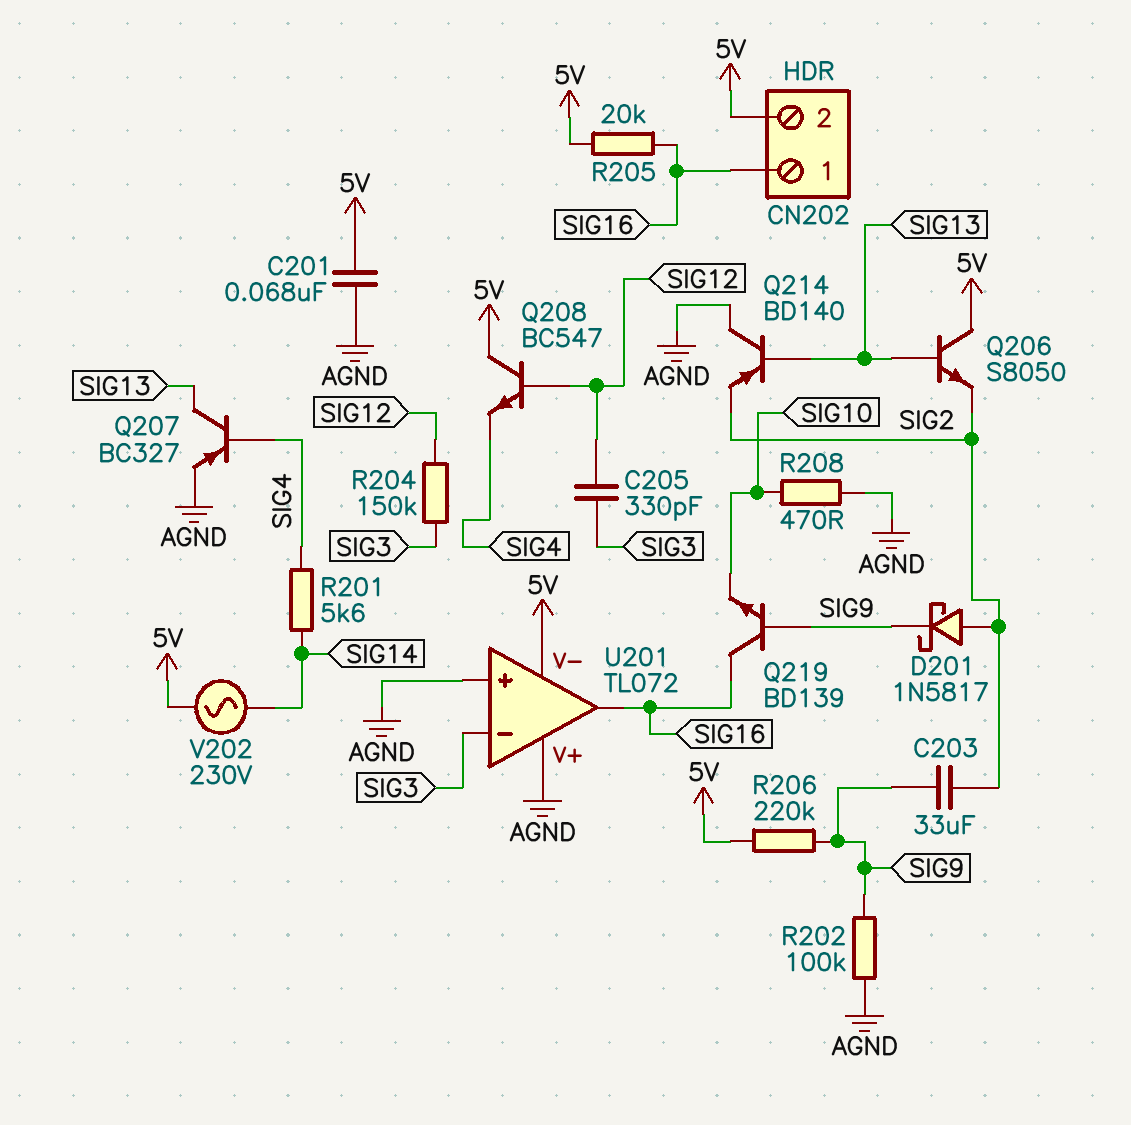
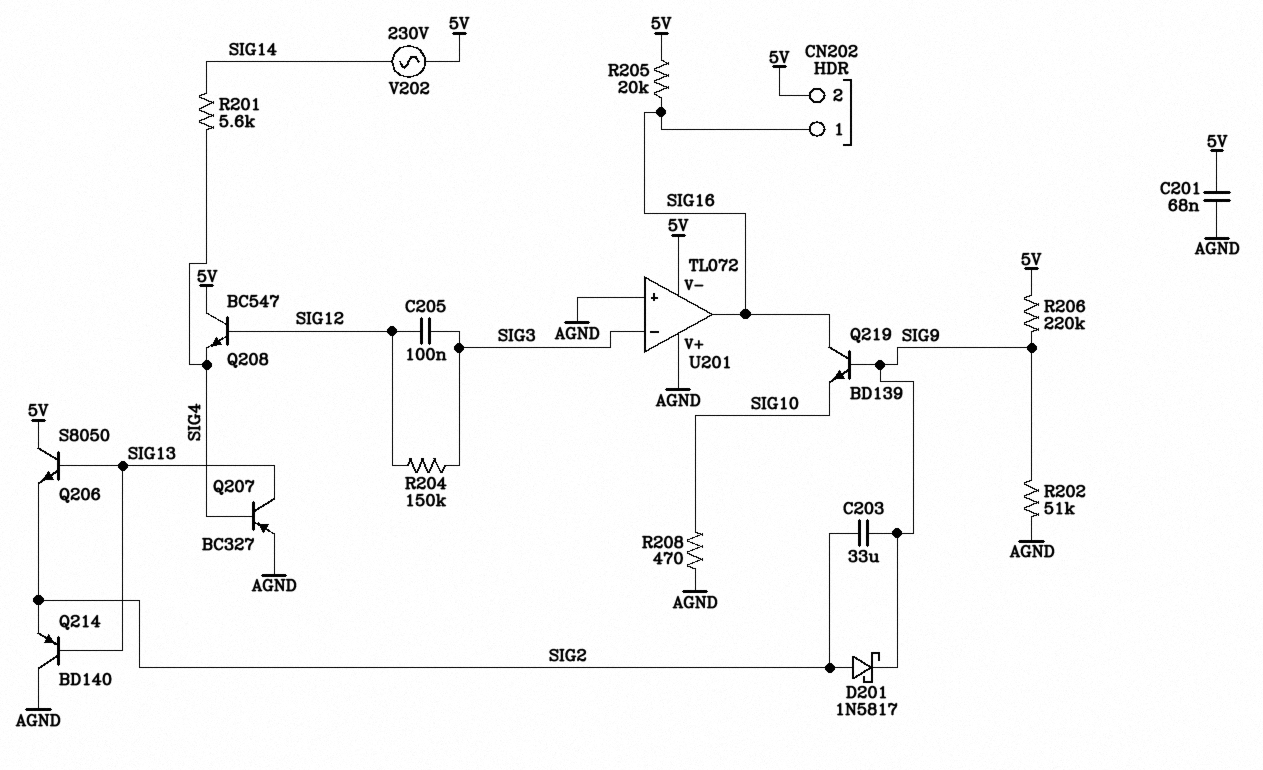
C205: 330pF (SIG3, SIG12) -> 100nF (SIG3, SIG12)
R202: 100k (AGND, SIG9) -> 51k (AGND, SIG9)

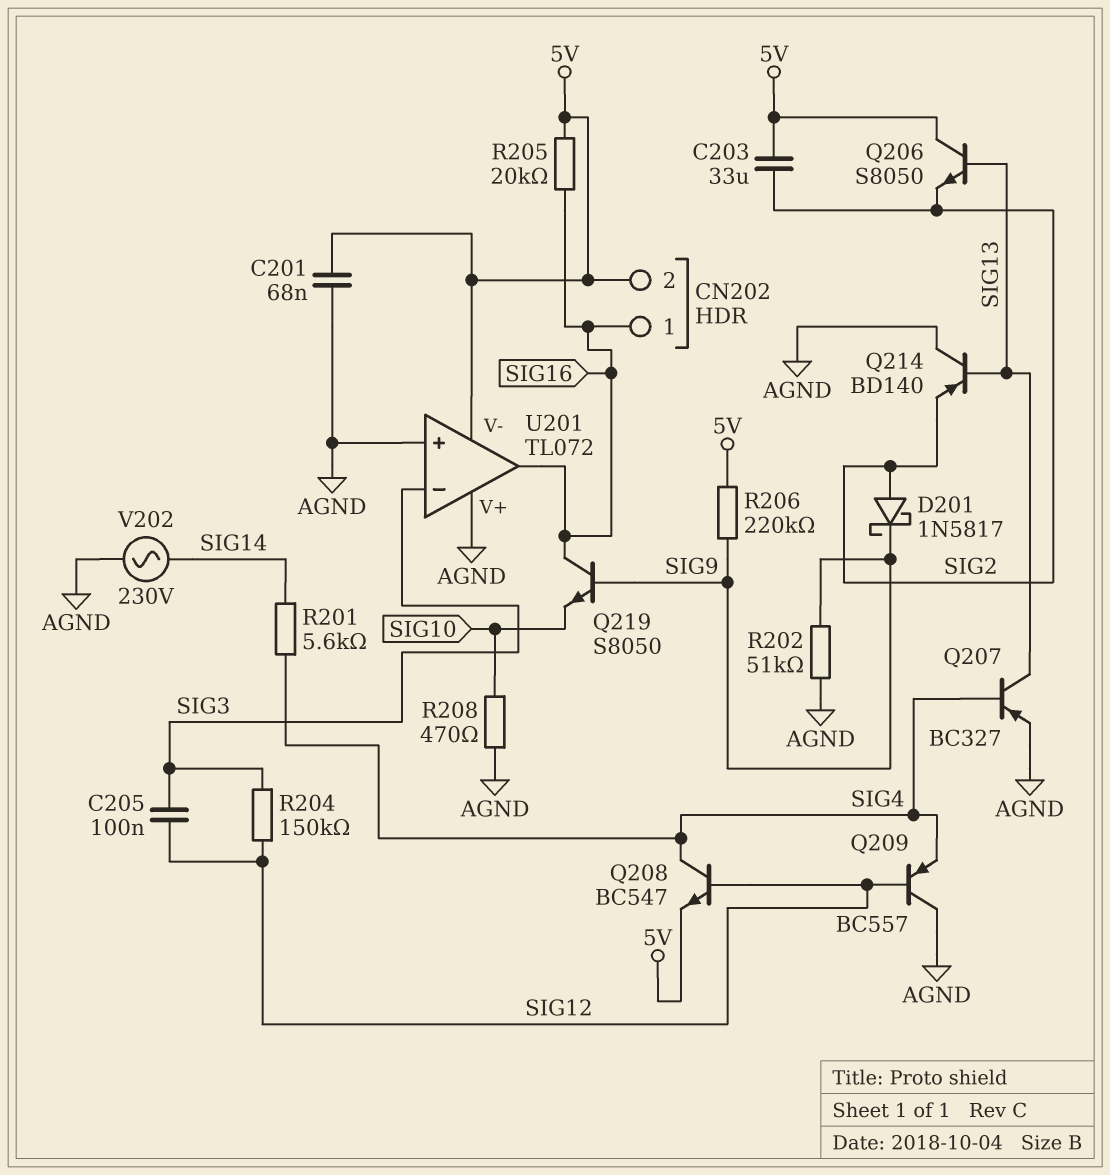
C203: 33uF (SIG2, SIG9) -> 33uF (5V, SIG2)
Q208: NPN BC547 (B SIG12, C 5V, E SIG4) -> NPN BC547 (B SIG12, C SIG4, E 5V)
Q209: none -> PNP BC557 (B SIG12, C AGND, E SIG4)
Q219: NPN BD139 (B SIG9, C SIG16, E SIG10) -> NPN S8050 (B SIG9, C SIG16, E SIG10)
V202: AC 230V (5V, SIG14) -> AC 230V (AGND, SIG14)

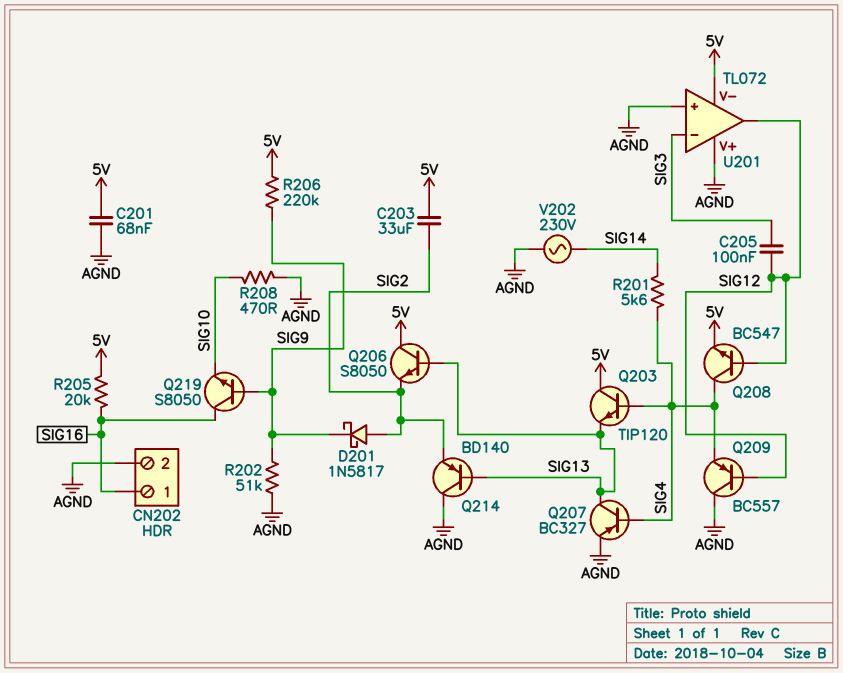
CN202 pin 2: 5V -> AGND
Q203: none -> NPN TIP120 (B SIG4, C 5V, E SIG13)
R204: 150k (SIG3, SIG12) -> none
U201 pin out: SIG16 -> SIG12

